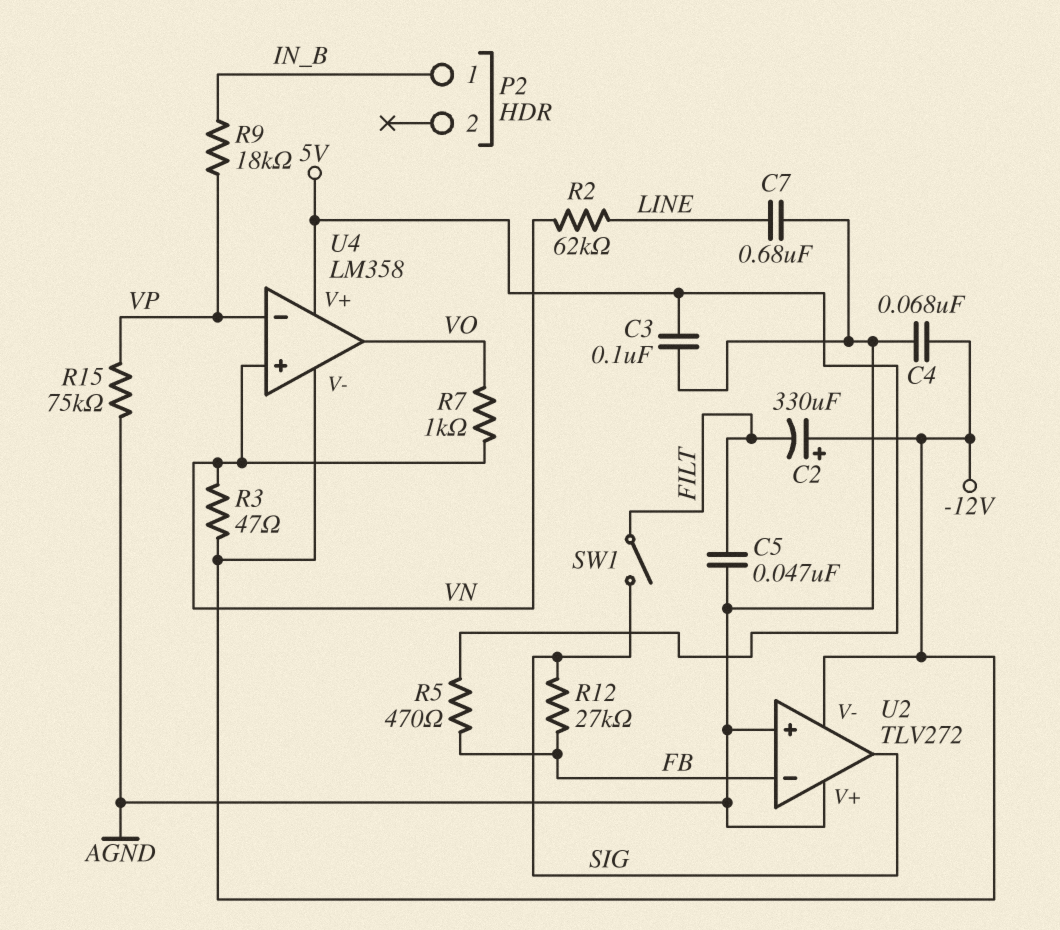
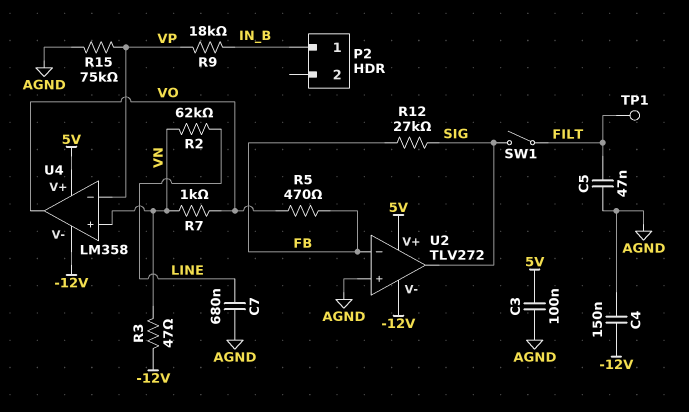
C2: 330uF (plus -12V, minus FILT) -> none
C4: 68nF (-12V, AGND) -> 150nF (-12V, AGND)
R5: 470 (5V, FB) -> 470 (FB, VO)
TP1: none -> test point (FILT)
U2 pin V+: AGND -> 5V

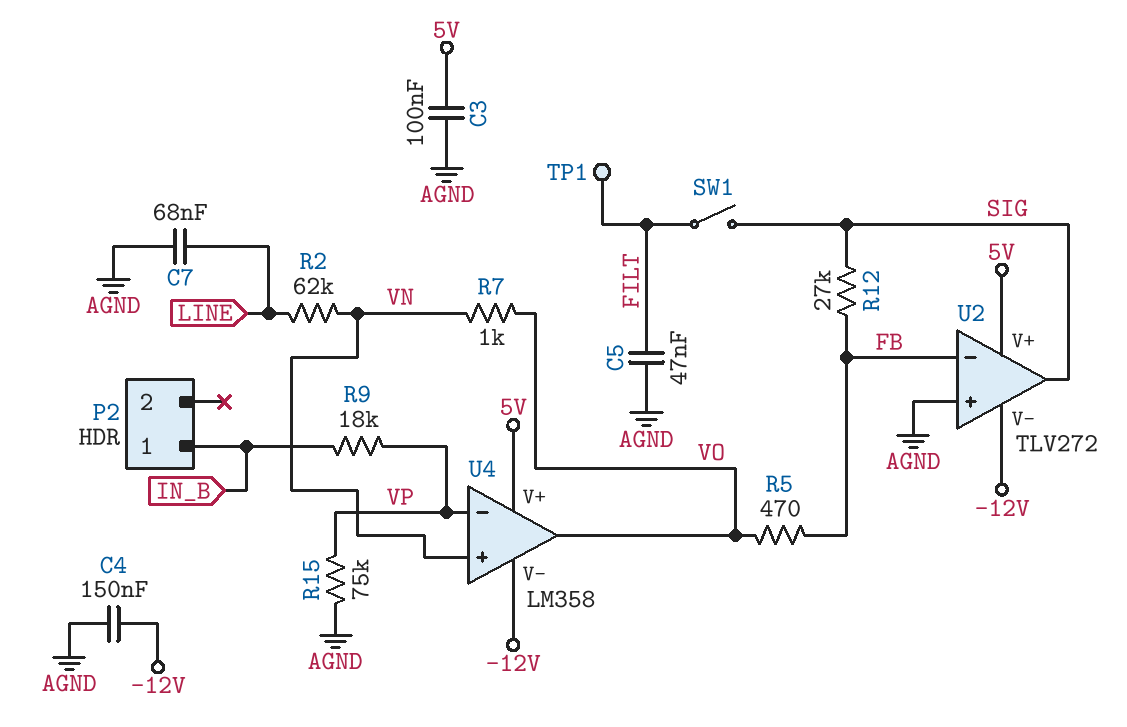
C7: 680nF (AGND, LINE) -> 68nF (AGND, LINE)
R3: 47 (-12V, VN) -> none

